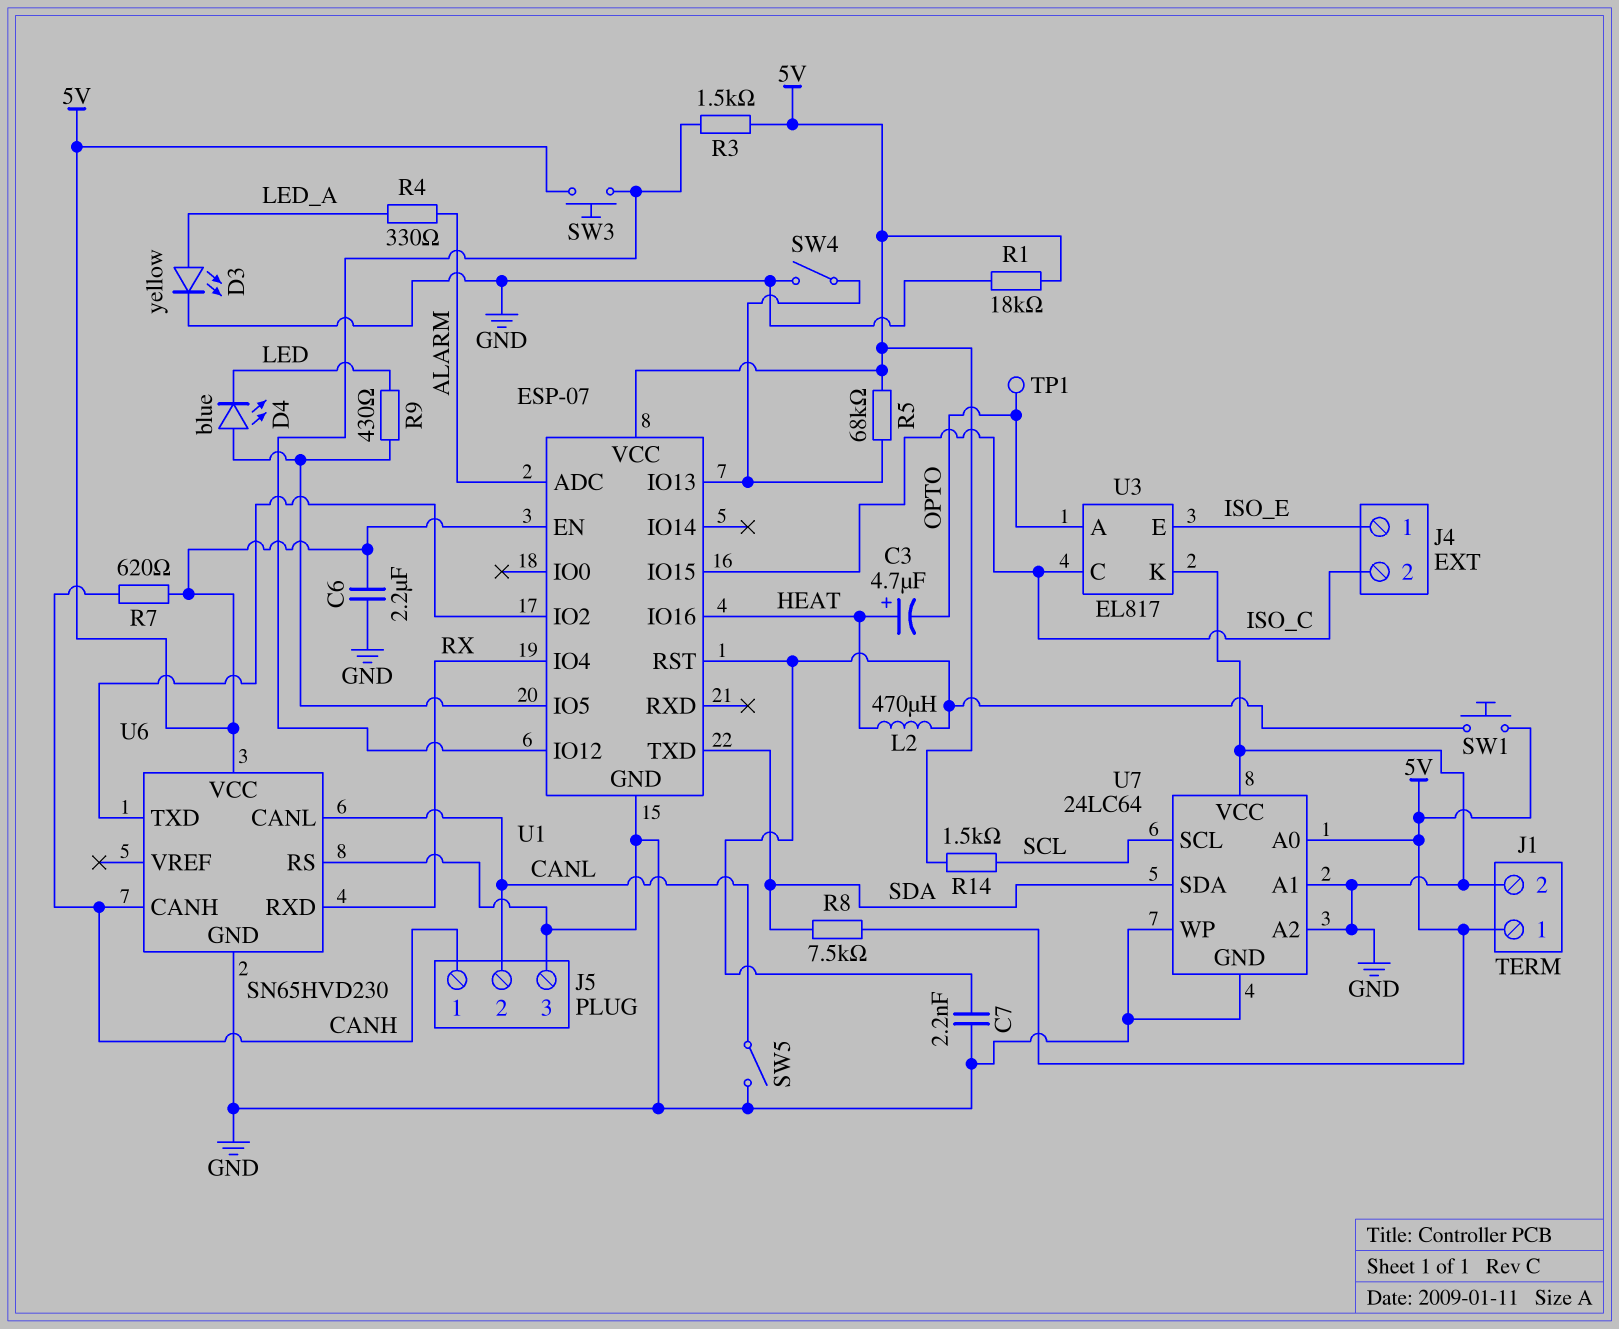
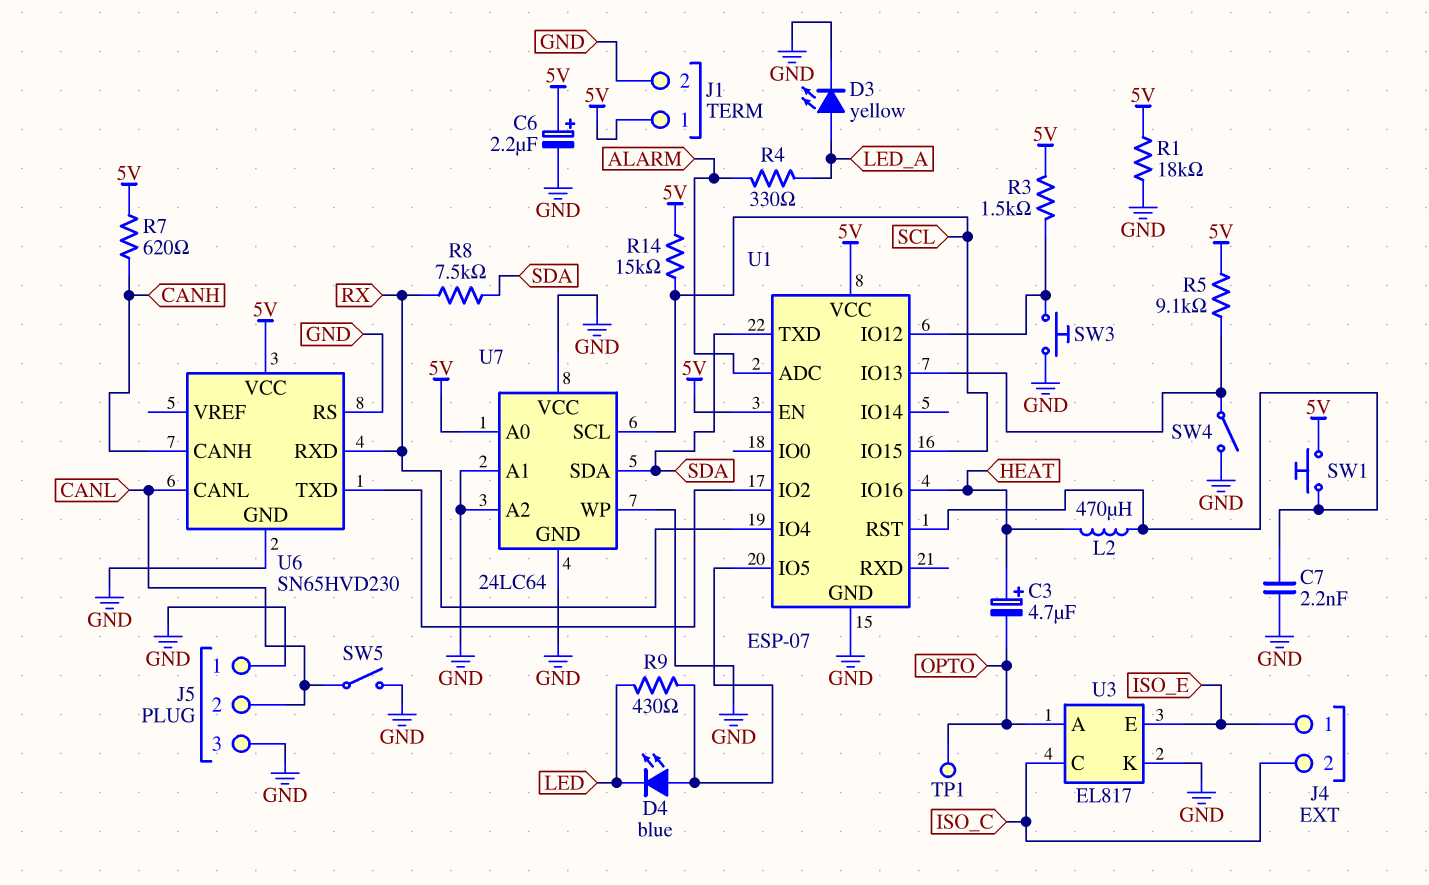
C6: 2.2uF (5V, GND) -> 2.2uF (plus 5V, minus GND)
J5 pin 1: CANH -> GND
R5: 68k (5V, U1/IO13) -> 9.1k (5V, U1/IO13)
R8: 7.5k (5V, SDA) -> 7.5k (RX, SDA)
R14: 1.5k (5V, SCL) -> 15k (5V, SCL)
SW3: button (5V, U1/IO12) -> button (GND, U1/IO12)
U1 pin IO15: ISO_C -> SCL

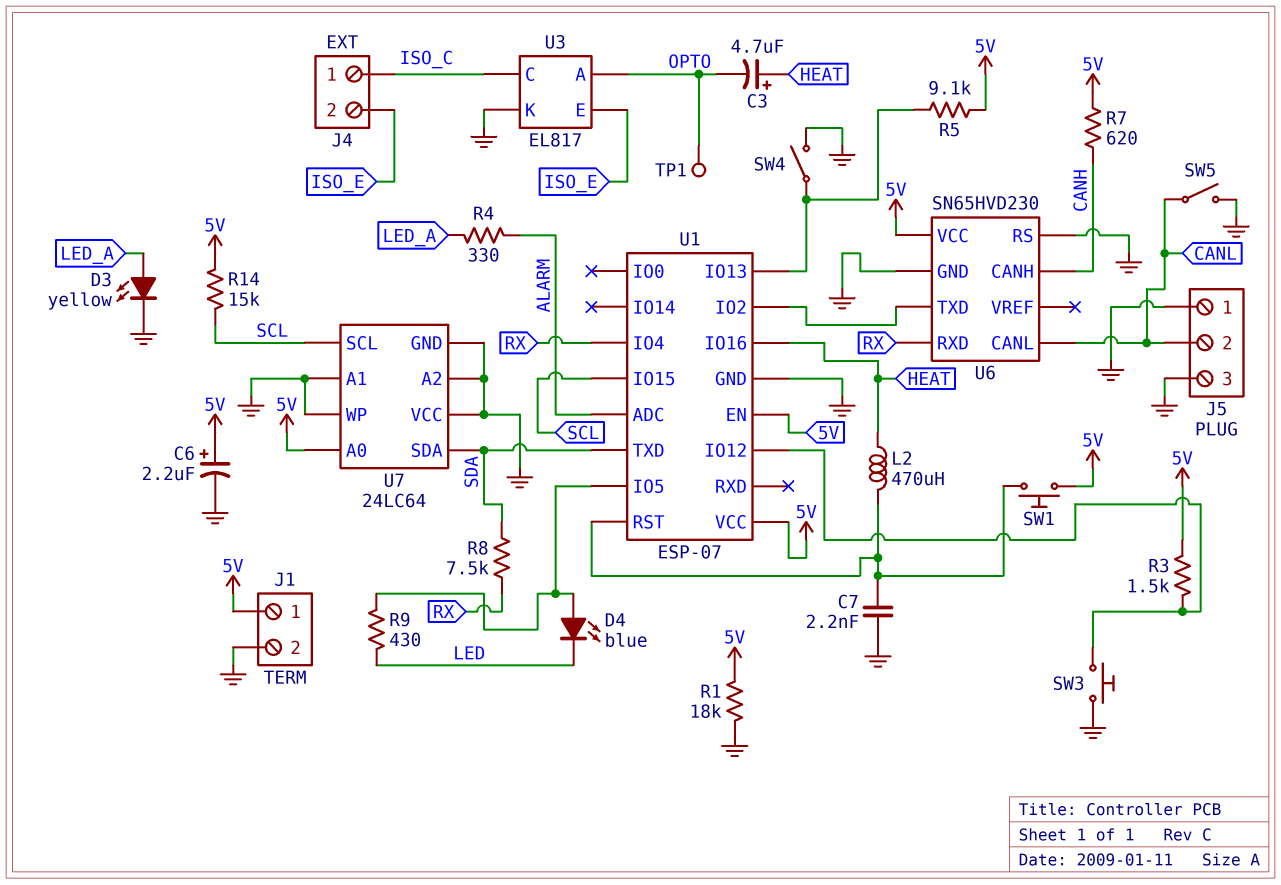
J4 pin 1: ISO_E -> ISO_C
J4 pin 2: ISO_C -> ISO_E

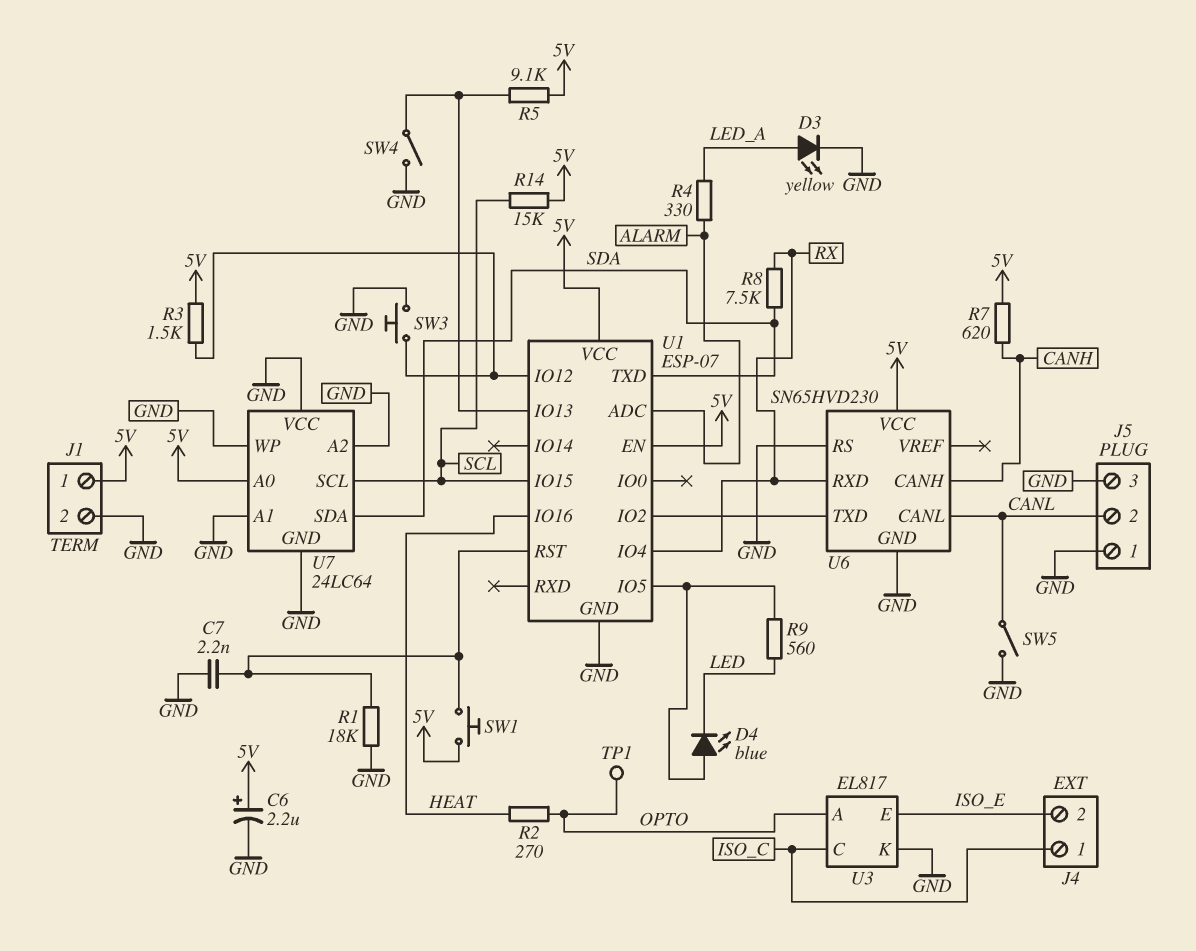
C3: 4.7uF (plus HEAT, minus OPTO) -> none
L2: 470uH (HEAT, U1/RST) -> none
R1: 18k (5V, GND) -> 18k (GND, U1/RST)
R2: none -> 270 (HEAT, OPTO)
R9: 430 (LED, U1/IO5) -> 560 (LED, U1/IO5)

